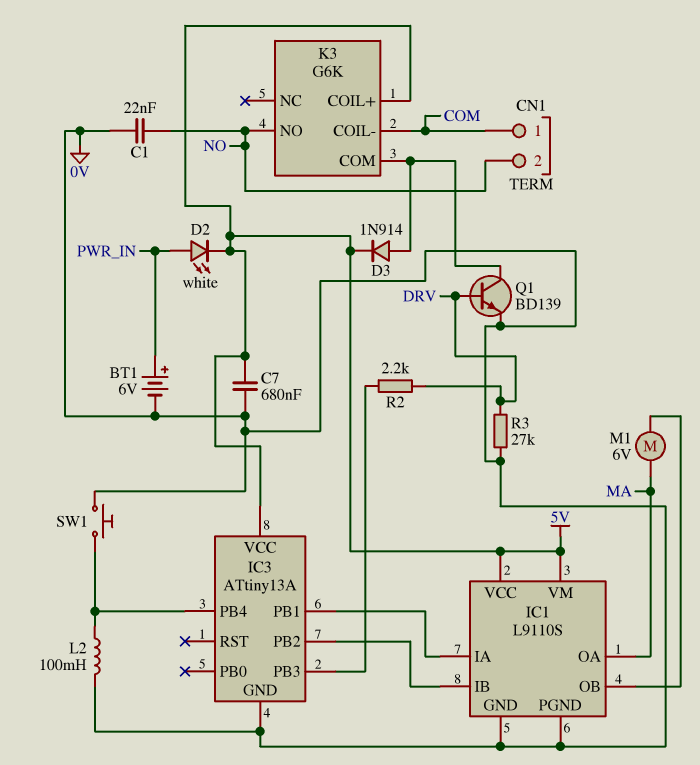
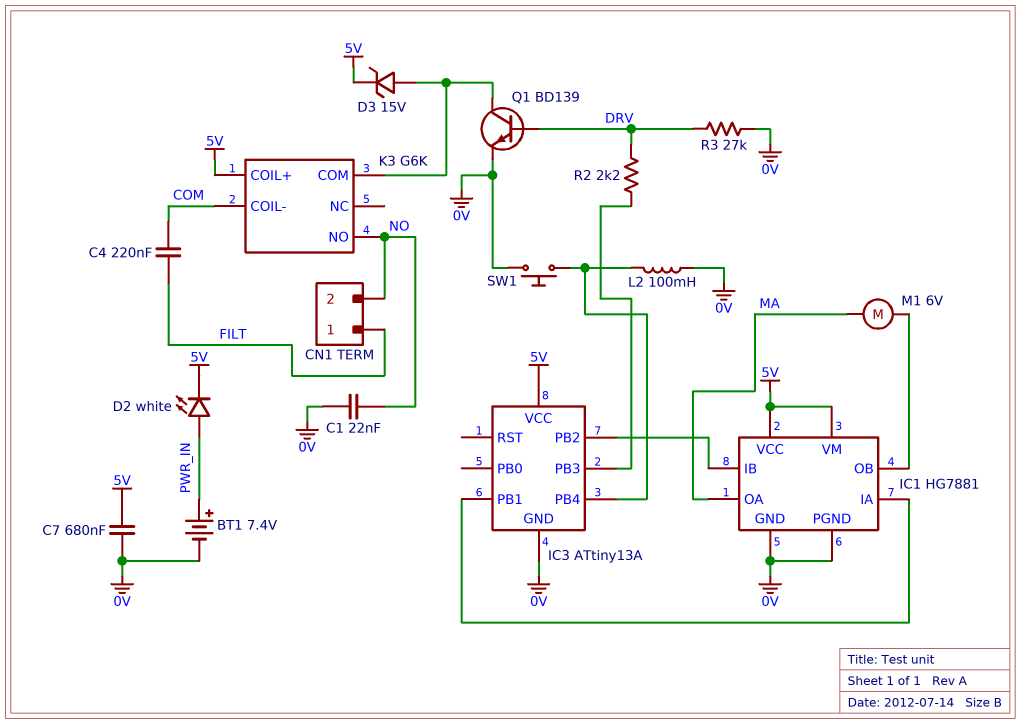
BT1: 6V (plus PWR_IN, minus 0V) -> 7.4V (plus PWR_IN, minus 0V)
C4: none -> 220nF (COM, FILT)
CN1 pin 1: COM -> FILT
D3: diode 1N914 (A K3/COM, K 5V) -> zener 15V (A K3/COM, K 5V)
IC1: L9110S -> HG7881

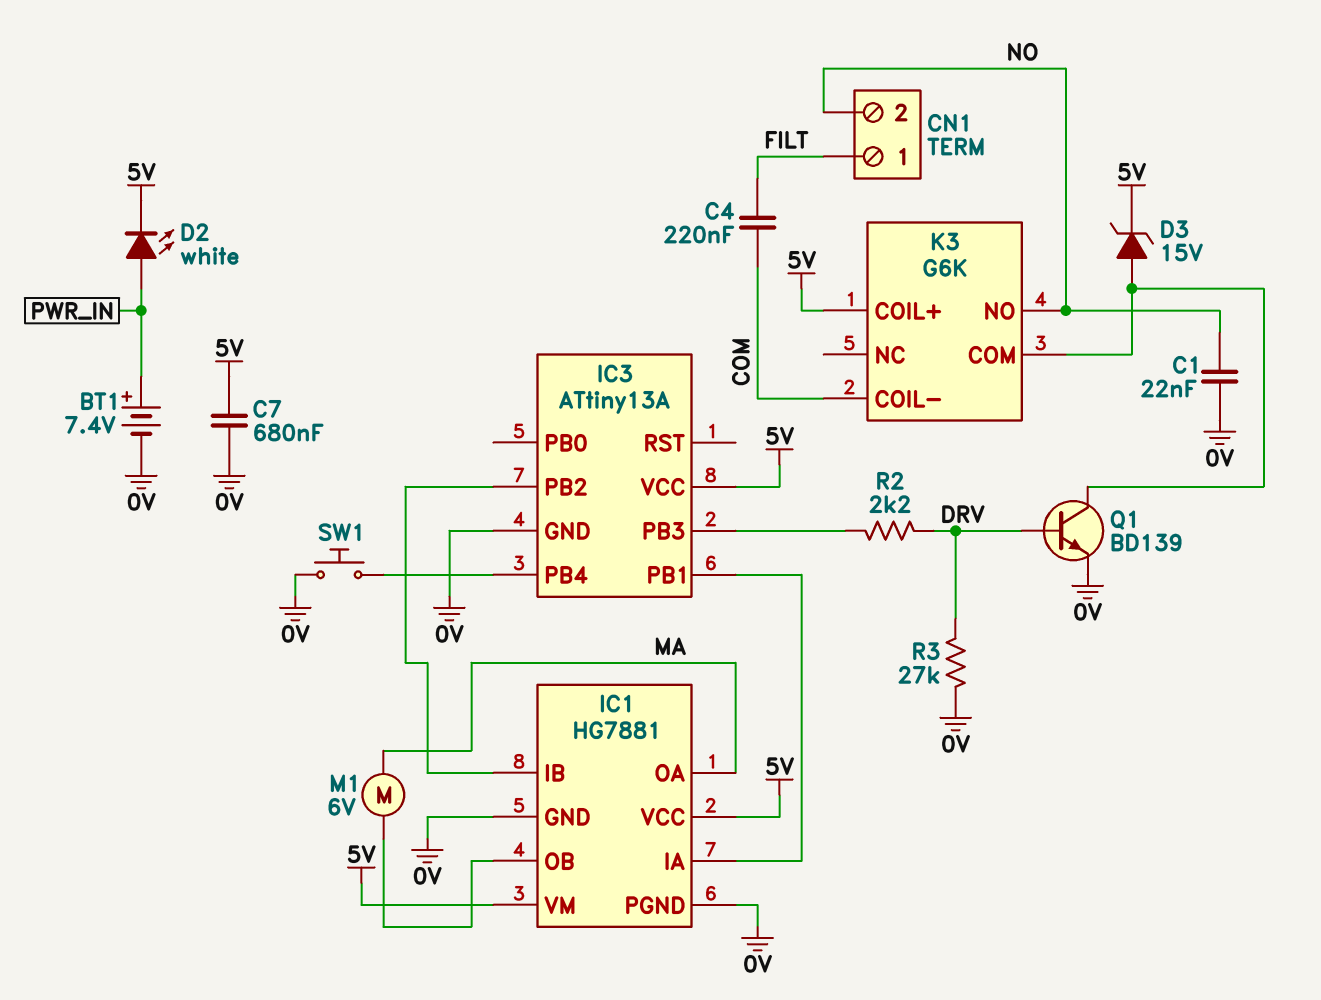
L2: 100mH (0V, IC3/PB4) -> none

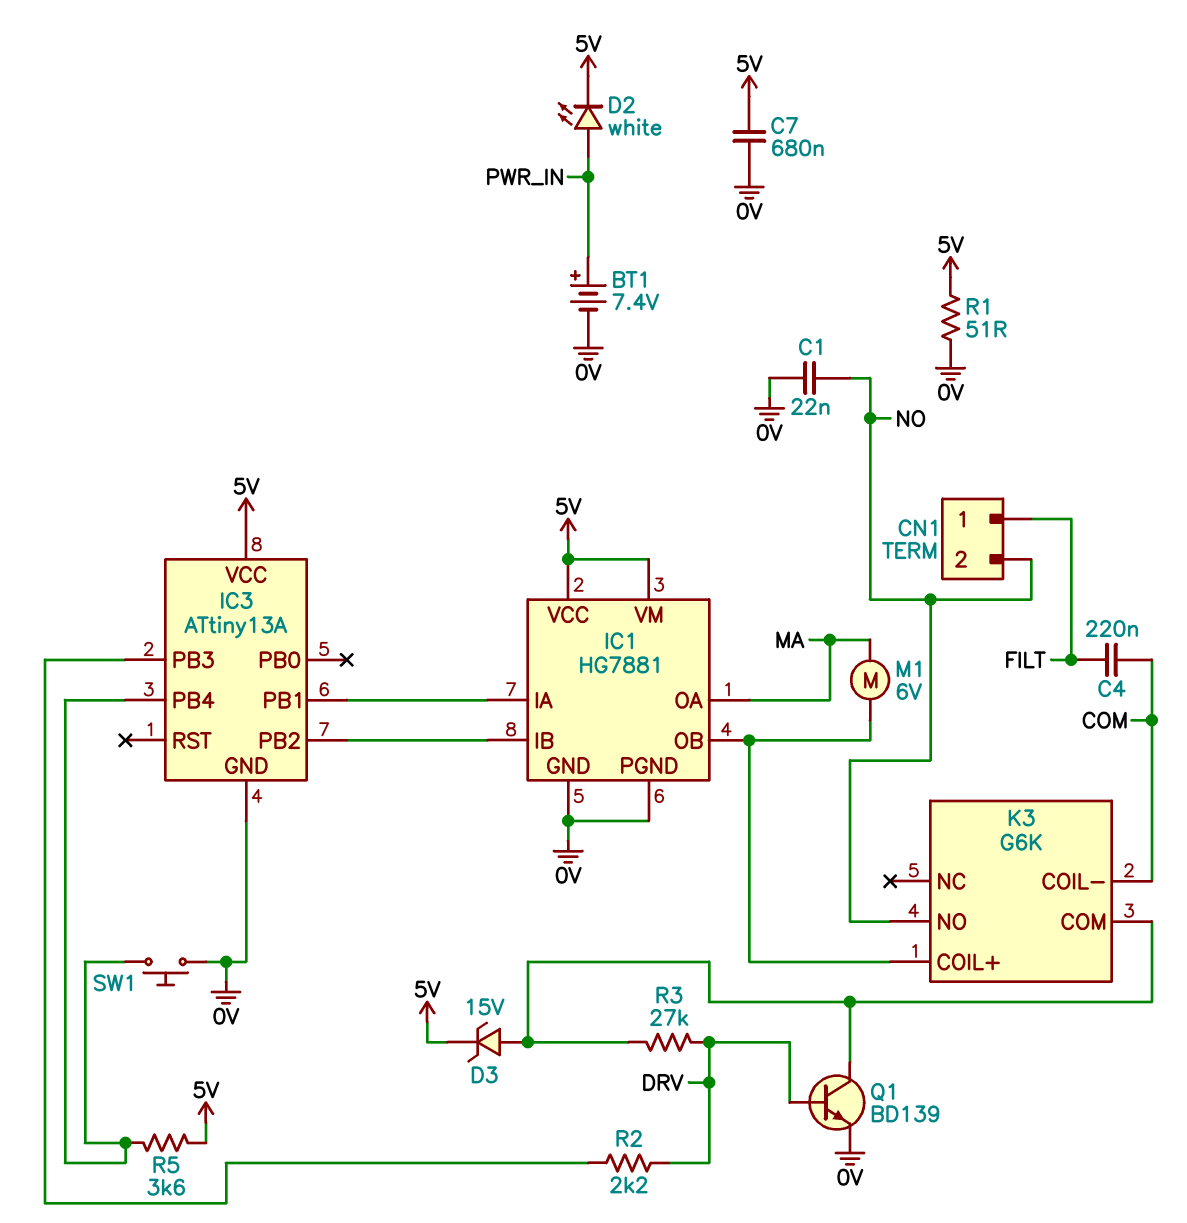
K3 pin COIL+: 5V -> IC1/OB
R1: none -> 51 (0V, 5V)
R3: 27k (0V, DRV) -> 27k (DRV, K3/COM)
R5: none -> 3.6k (5V, IC3/PB4)

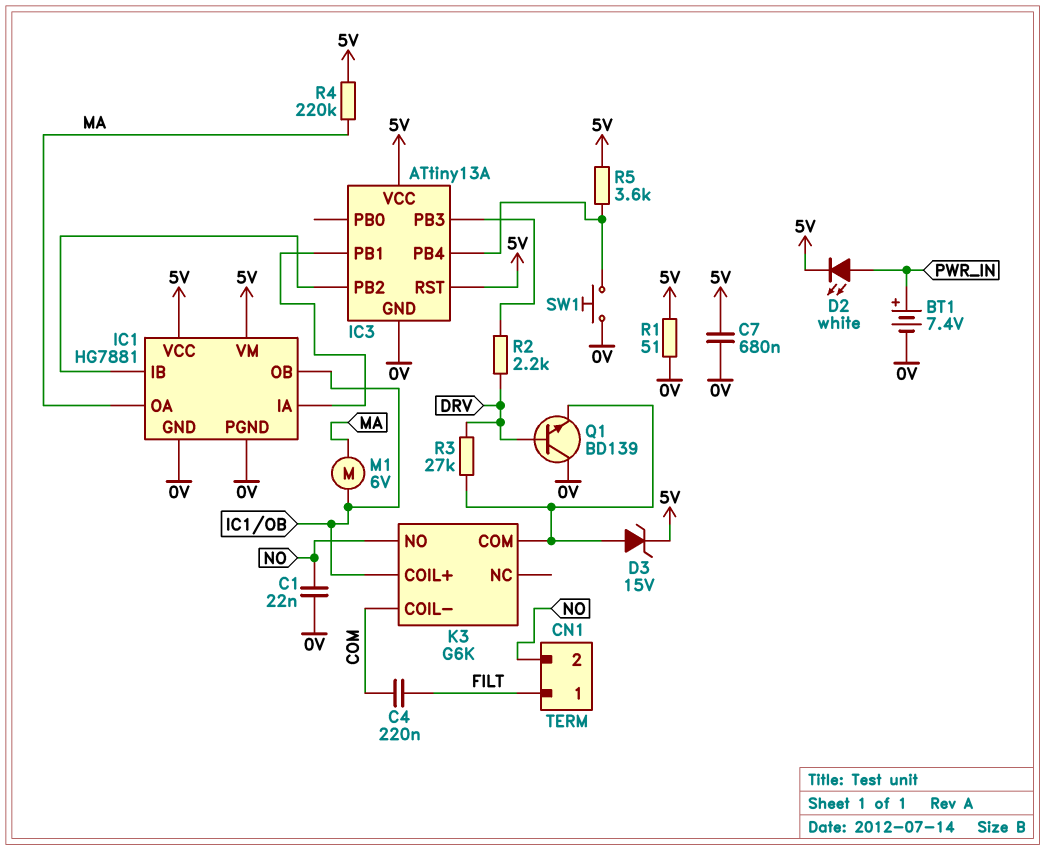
IC3 pin RST: none -> 5V
Q1: NPN BD139 (B DRV, C K3/COM, E 0V) -> NPN BD139 (B DRV, C 0V, E K3/COM)
R4: none -> 220k (5V, MA)

